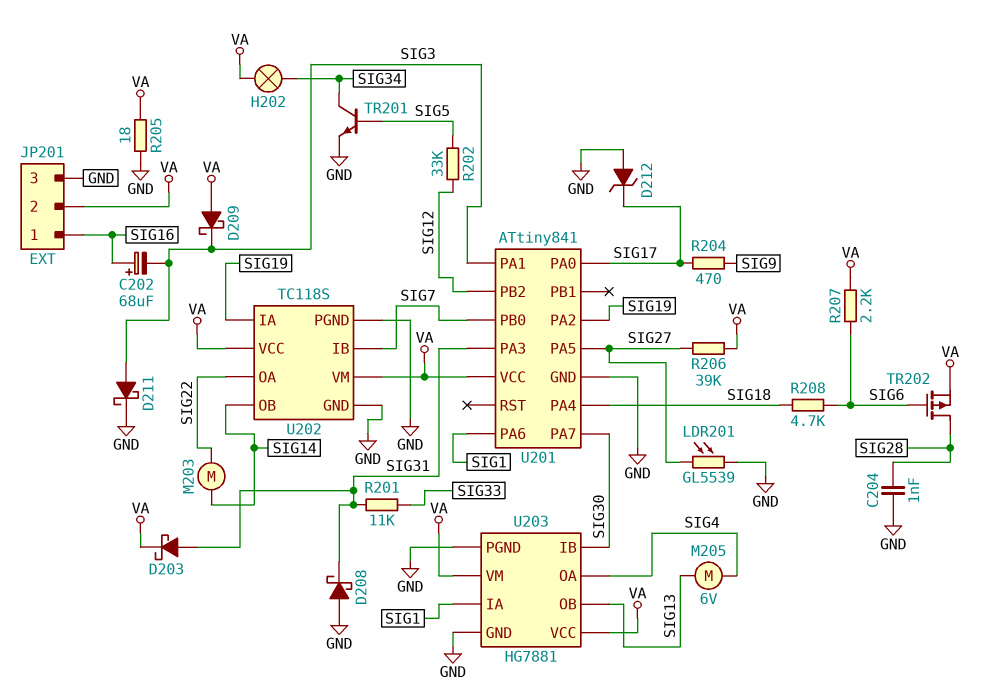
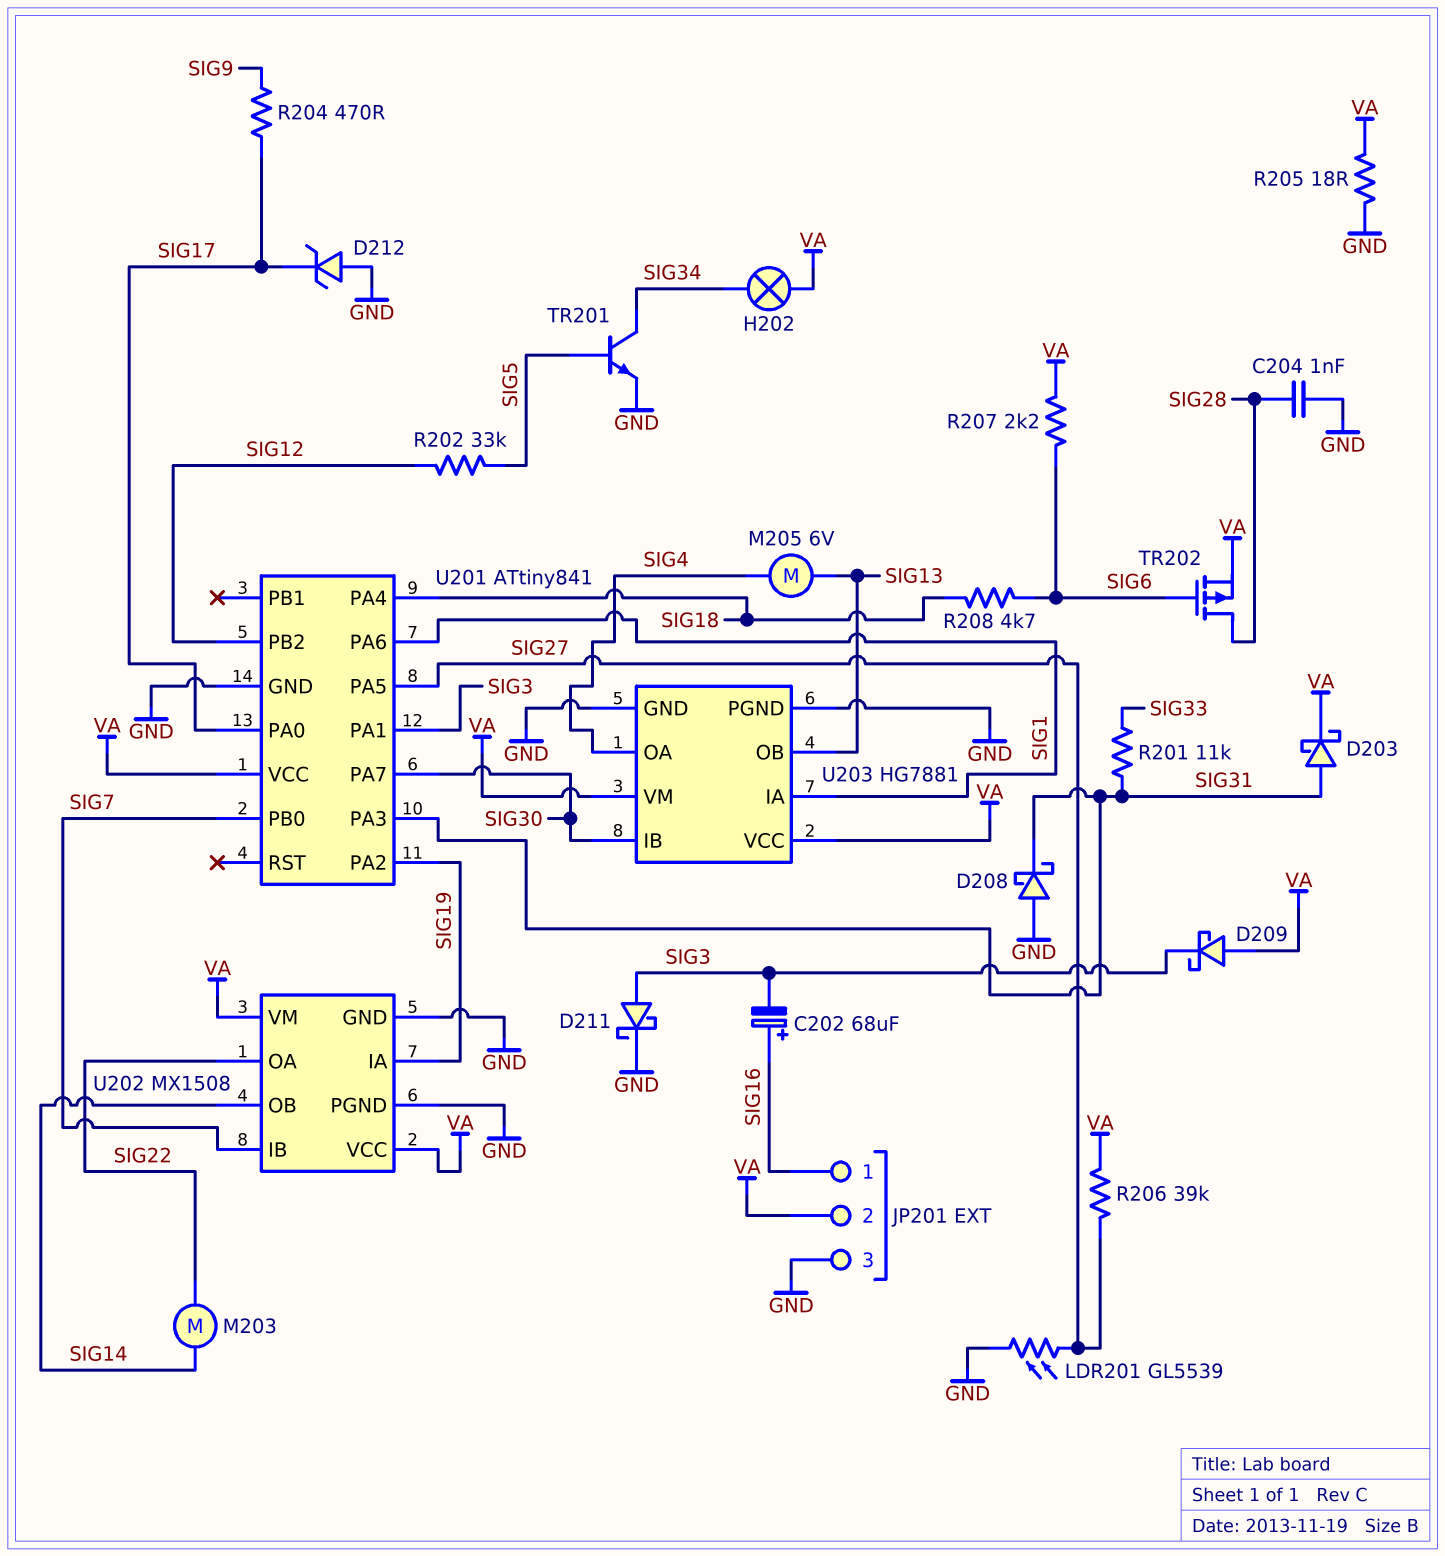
U202: TC118S -> MX1508

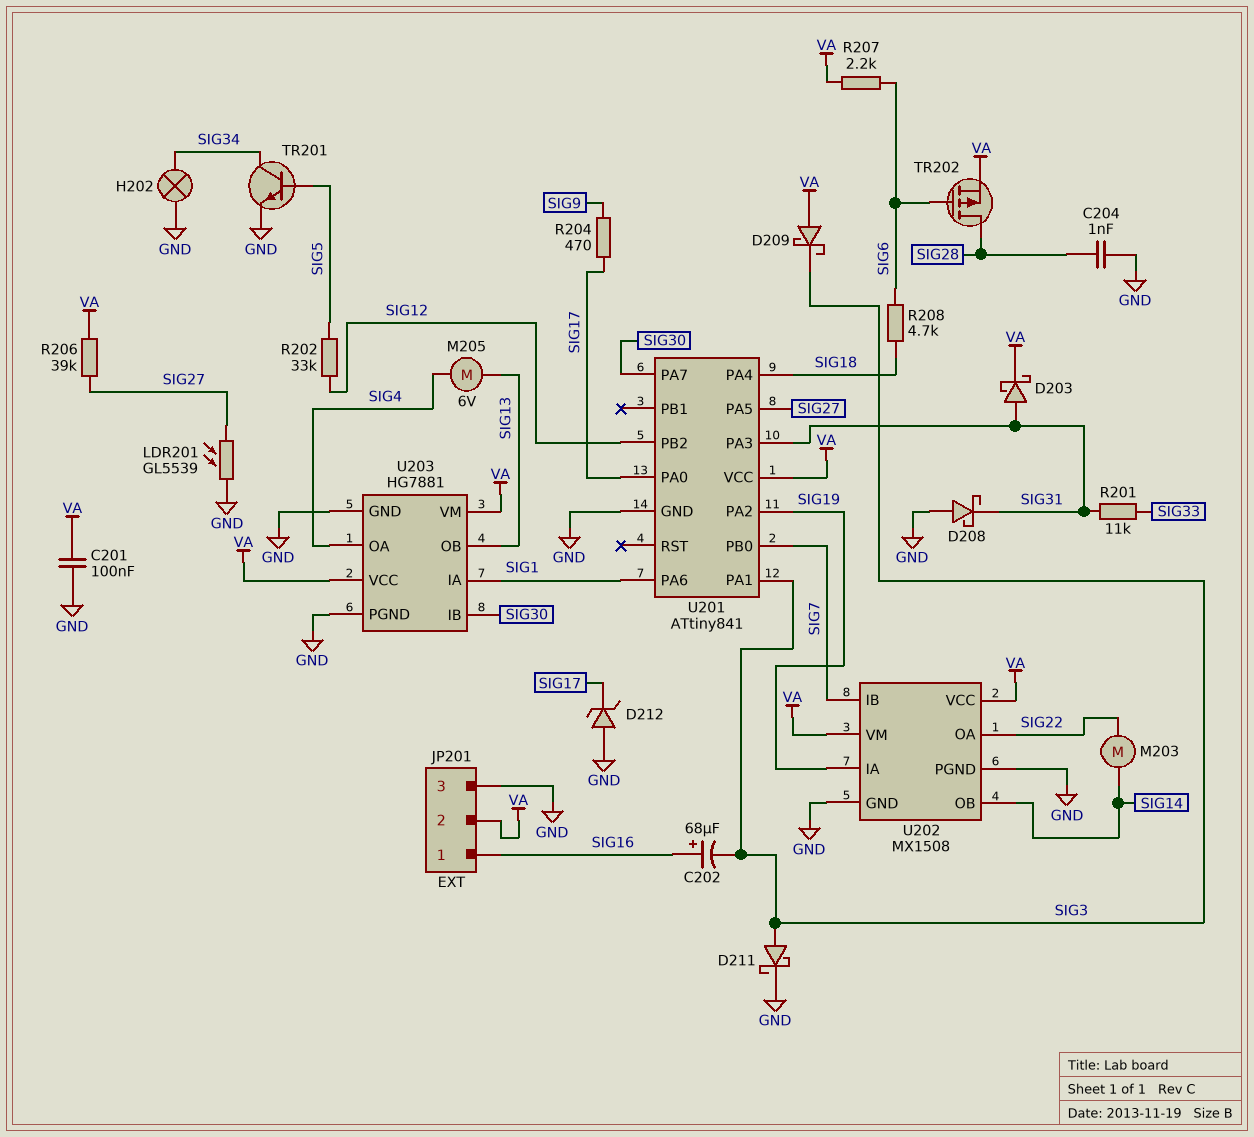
C201: none -> 100nF (GND, VA)
H202: lamp (SIG34, VA) -> lamp (GND, SIG34)
R205: 18 (GND, VA) -> none

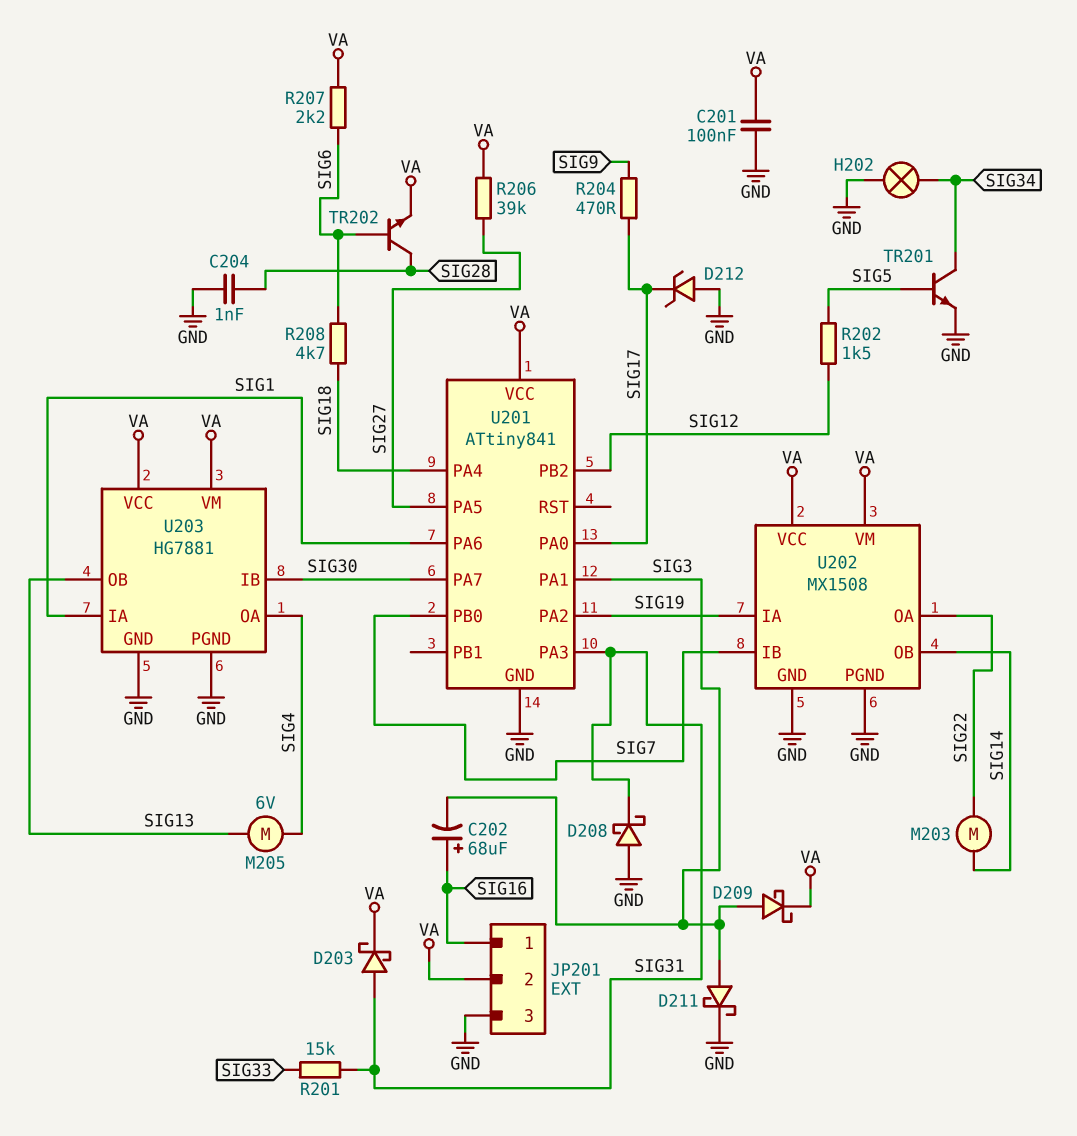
D209: schottky (A VA, K SIG3) -> schottky (A SIG3, K VA)
LDR201: GL5539 (GND, SIG27) -> none
R201: 11k (SIG31, SIG33) -> 15k (SIG31, SIG33)
R202: 33k (SIG5, SIG12) -> 1.5k (SIG5, SIG12)
TR202: PMOS (G SIG6, D SIG28, S VA) -> NPN (B SIG6, C SIG28, E VA)

